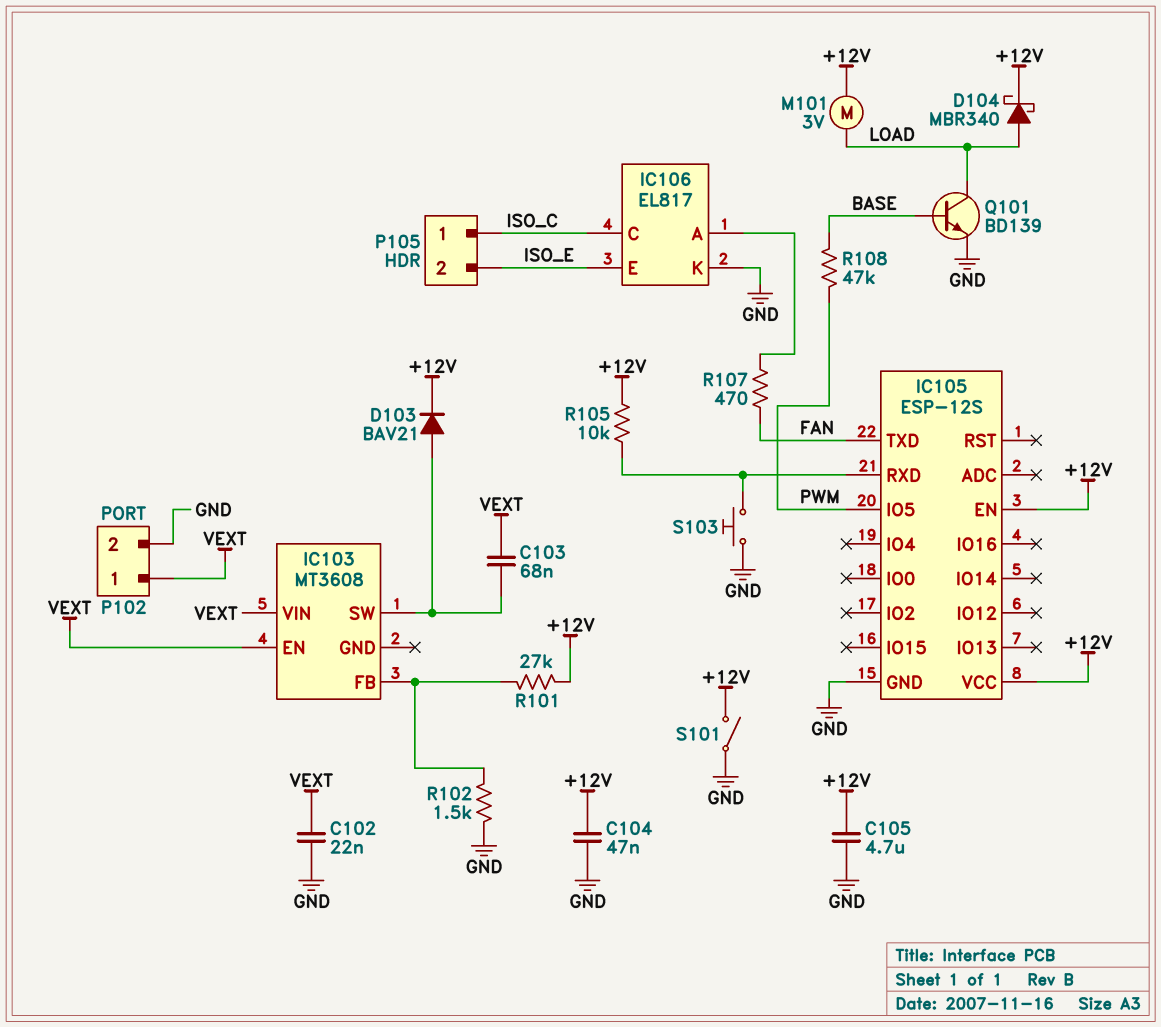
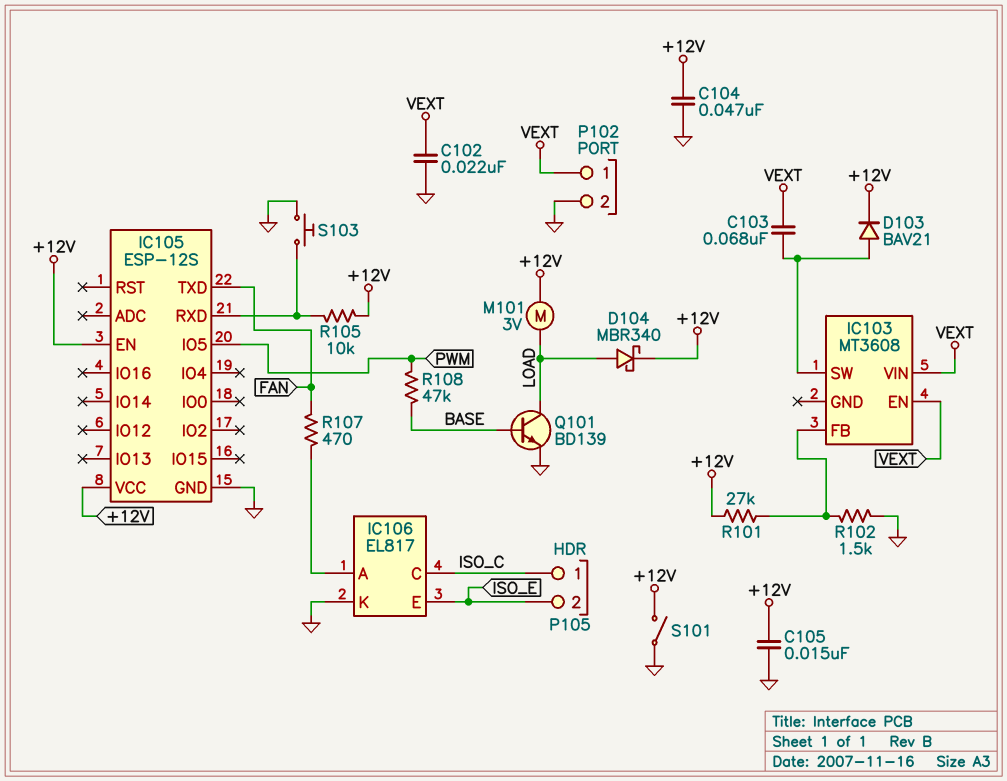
C105: 4.7uF (+12V, GND) -> 15nF (+12V, GND)

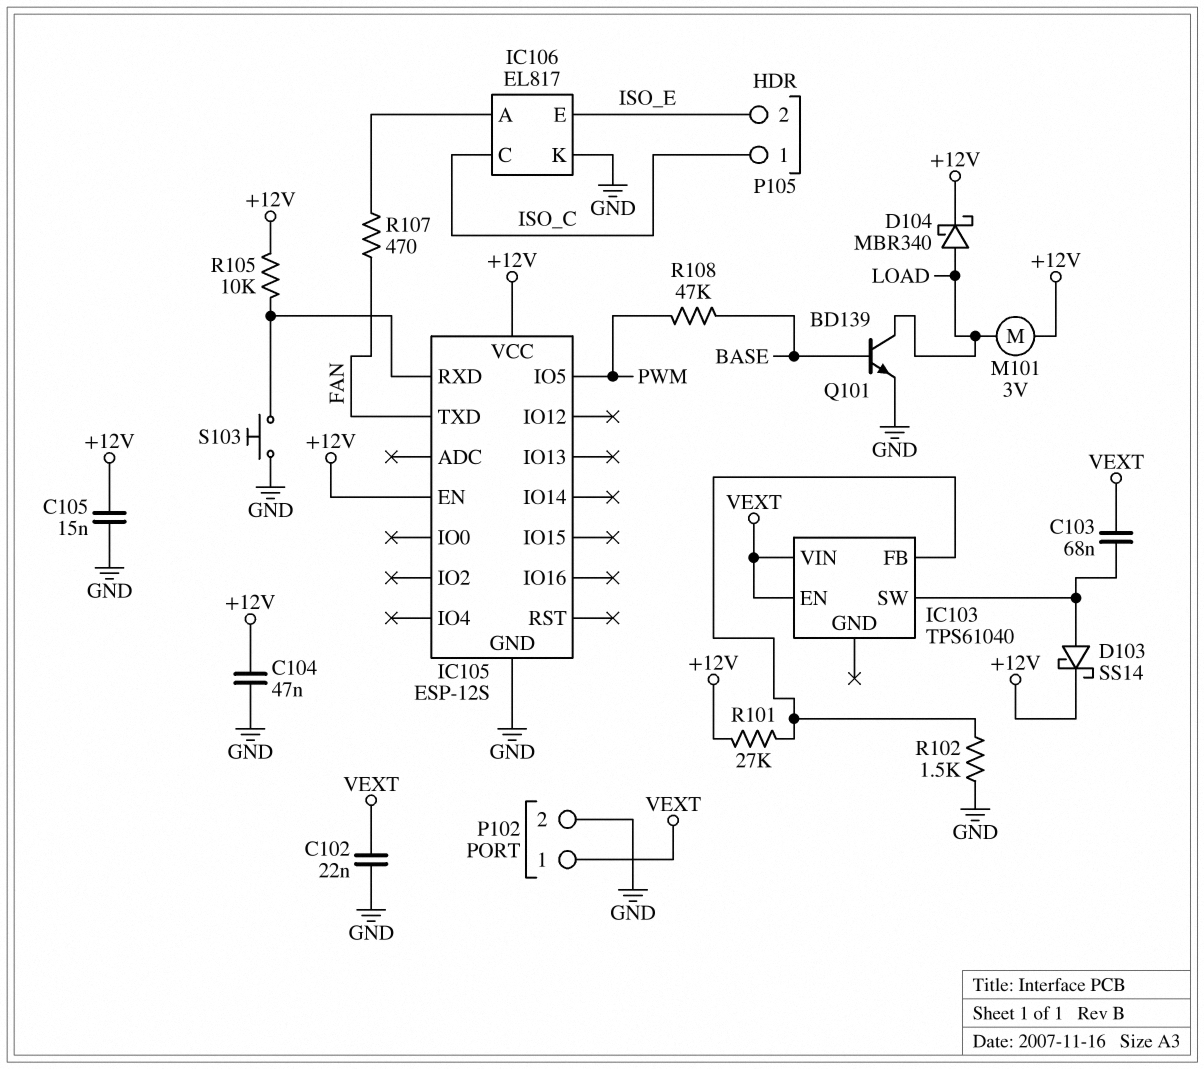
D103: diode BAV21 (A IC103/SW, K +12V) -> schottky SS14 (A IC103/SW, K +12V)
IC103: MT3608 -> TPS61040
S101: switch (+12V, GND) -> none

